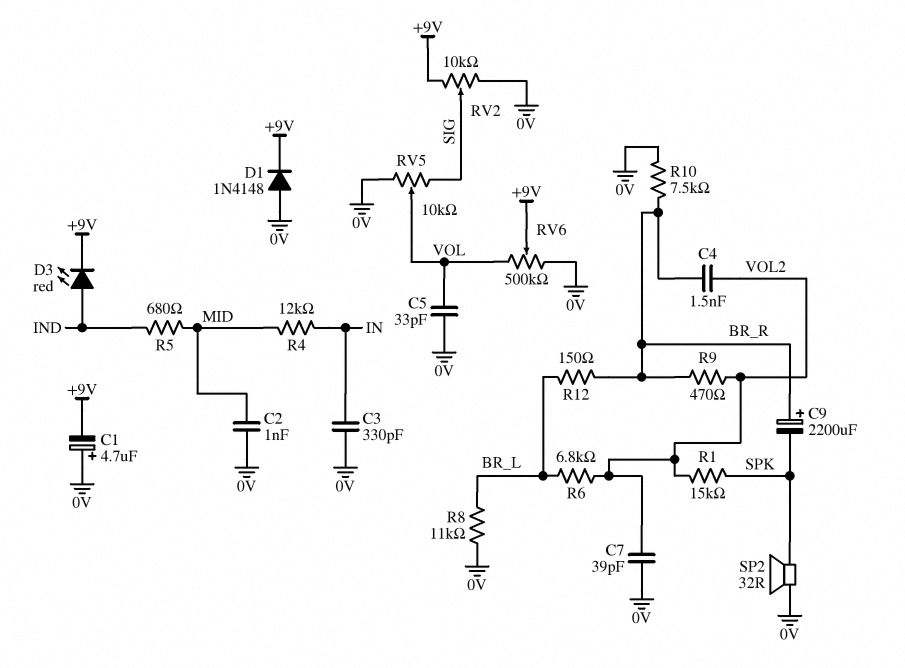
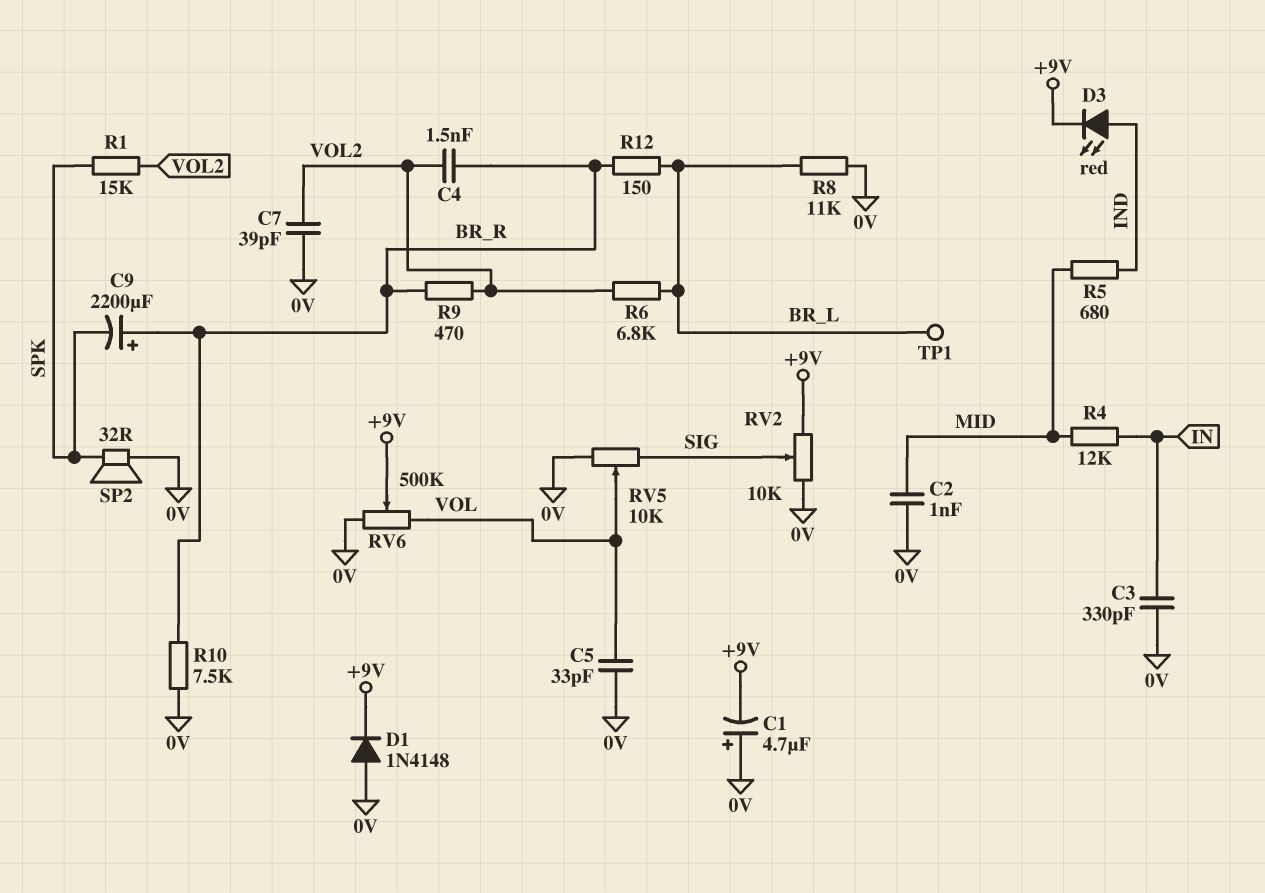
TP1: none -> test point (BR_L)

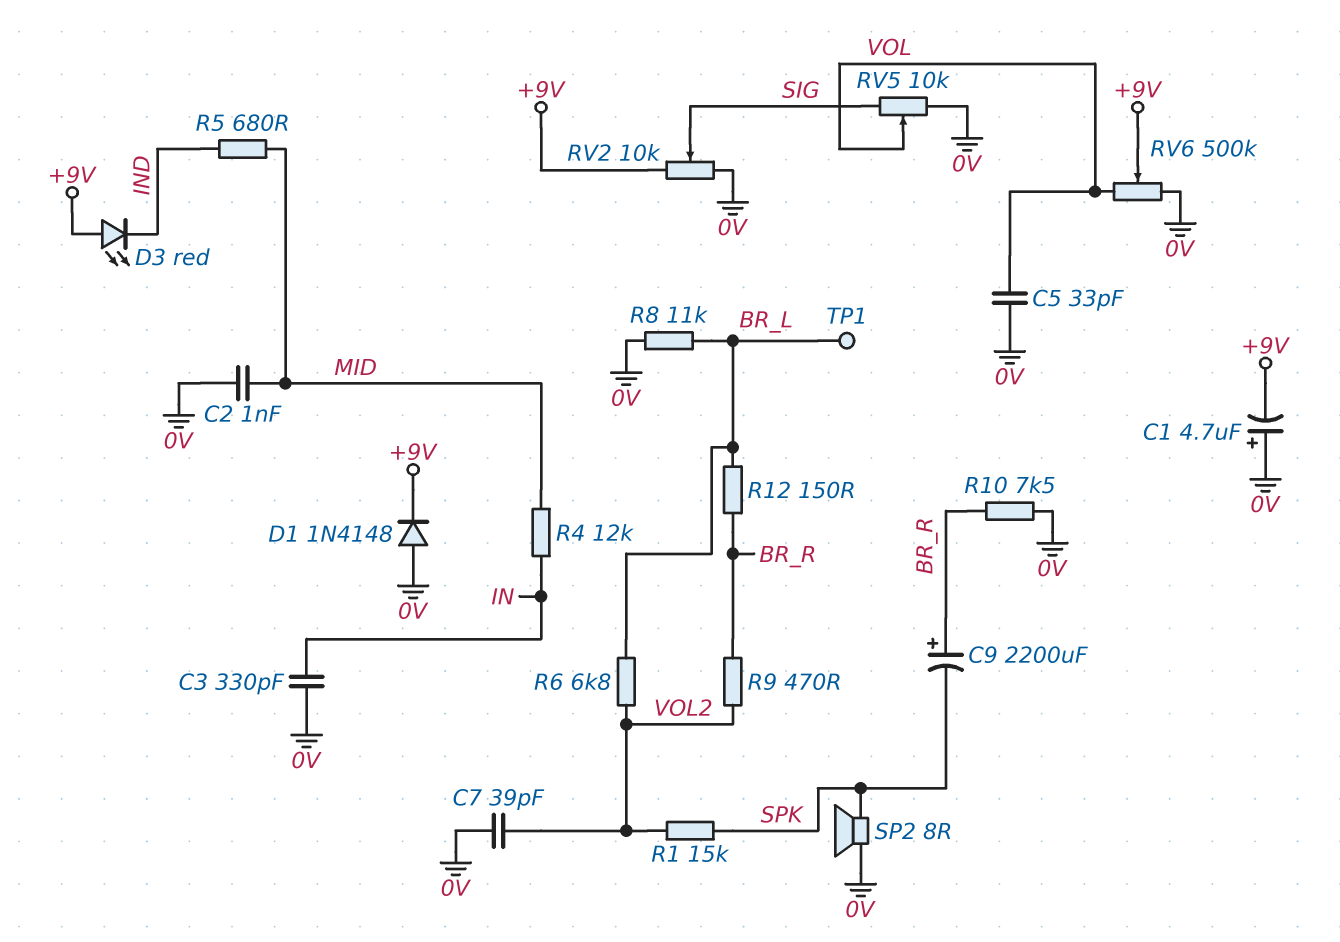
C4: 1.5nF (BR_R, VOL2) -> none
D3: LED red (A IND, K +9V) -> LED red (A +9V, K IND)
SP2: speaker 32R (0V, SPK) -> speaker 8R (0V, SPK)

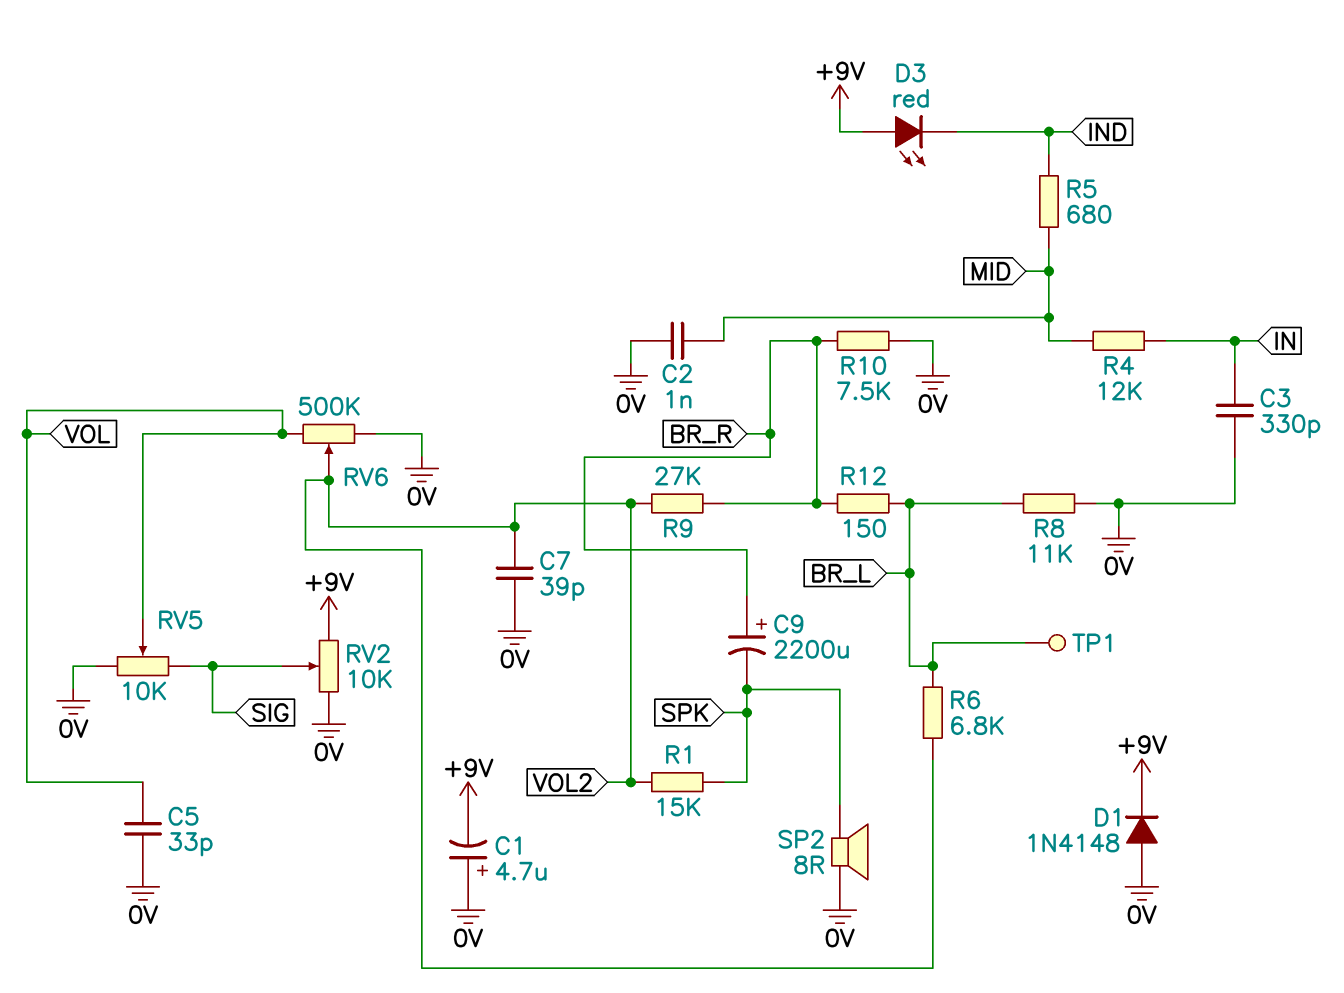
R9: 470 (BR_R, VOL2) -> 27k (BR_R, VOL2)
RV6: 500k (0V, VOL, wiper +9V) -> 500k (0V, VOL, wiper VOL2)

